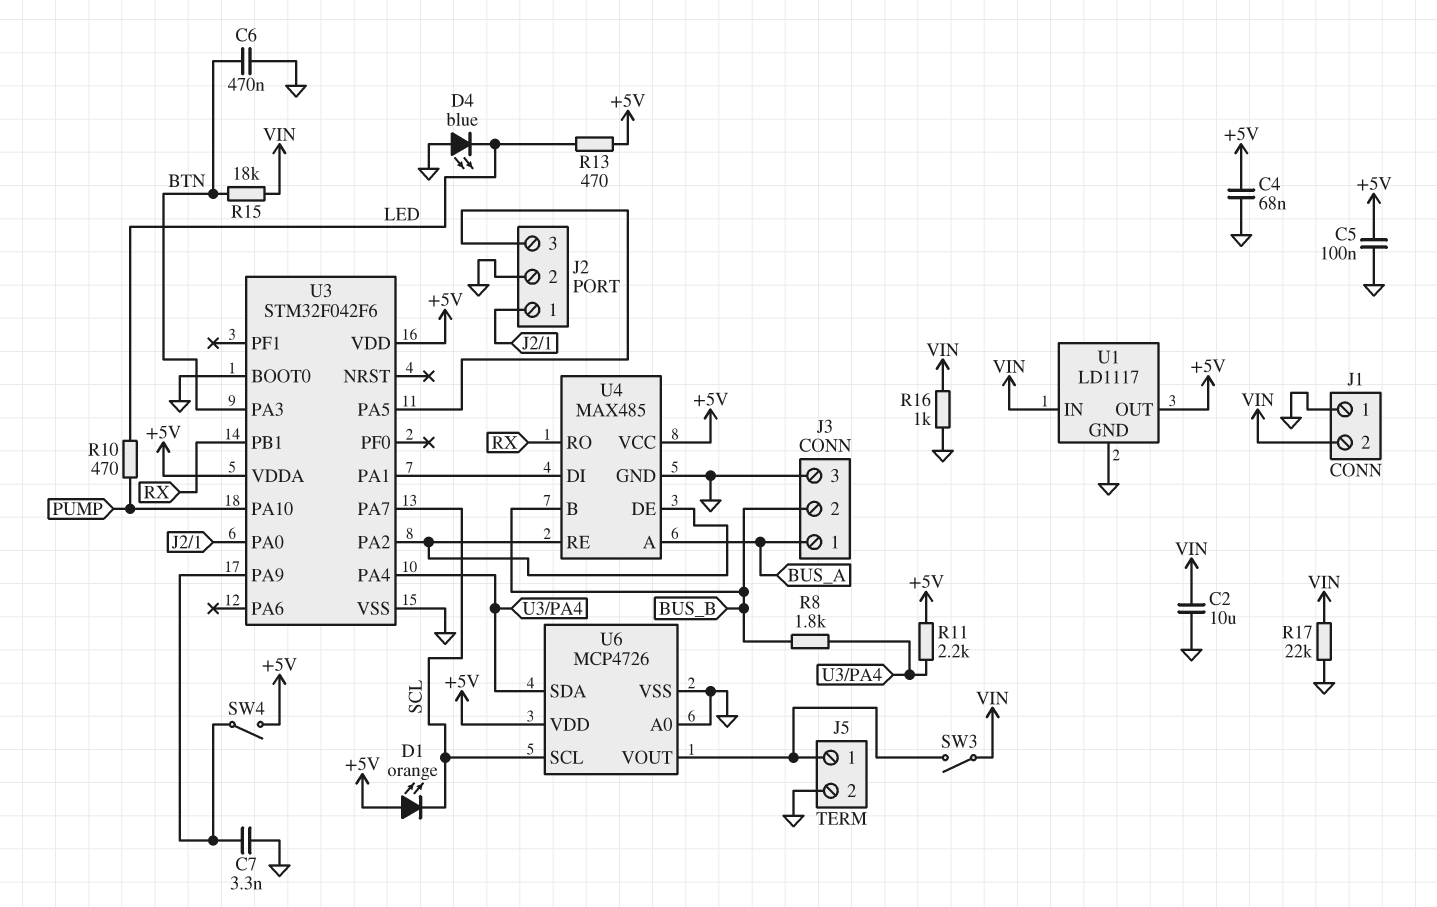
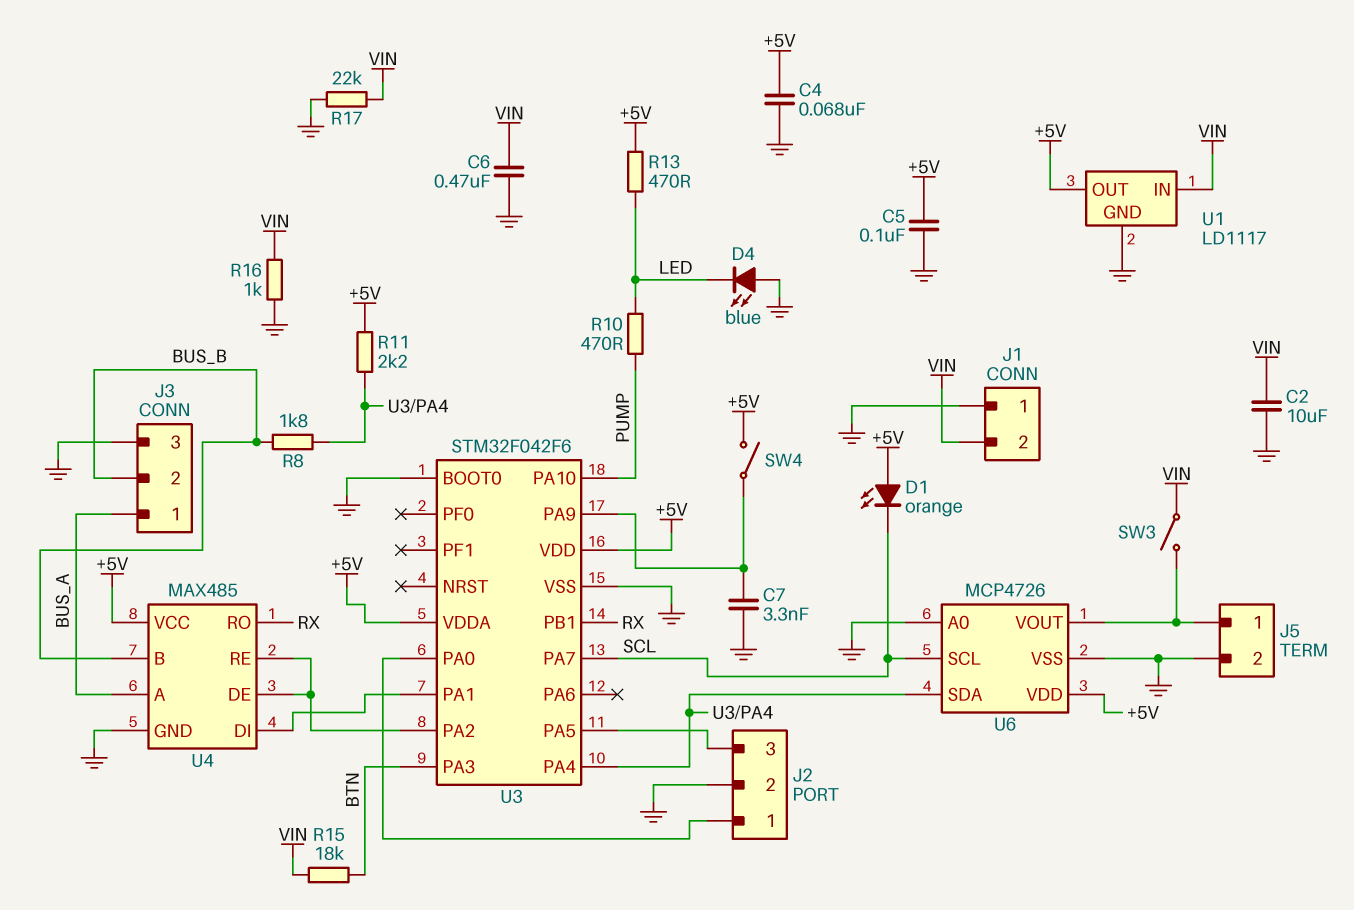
C6: 470nF (BTN, GND) -> 470nF (GND, VIN)

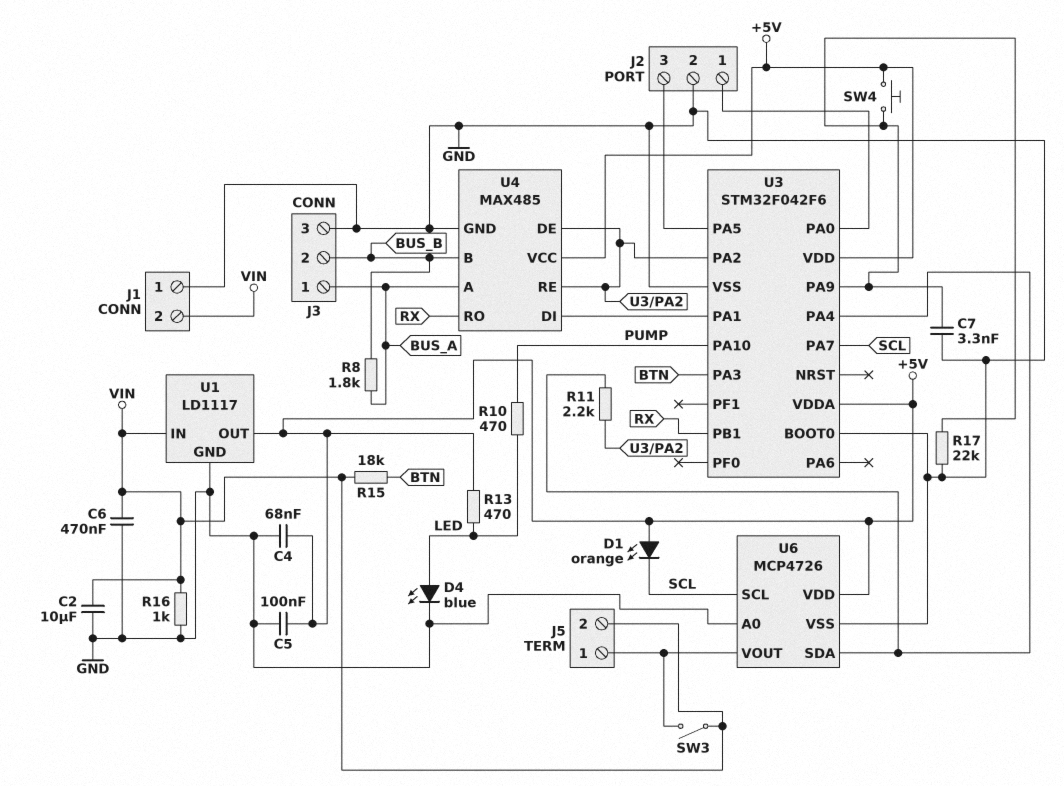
D4: LED blue (A GND, K LED) -> LED blue (A LED, K GND)
J5 pin 2: GND -> VIN
R8: 1.8k (BUS_B, U3/PA4) -> 1.8k (BUS_A, BUS_B)
R11: 2.2k (+5V, U3/PA4) -> 2.2k (U3/PA2, U3/PA4)
R17: 22k (GND, VIN) -> 22k (GND, U3/PA9)
SW4: switch (+5V, U3/PA9) -> button (+5V, U3/PA9)

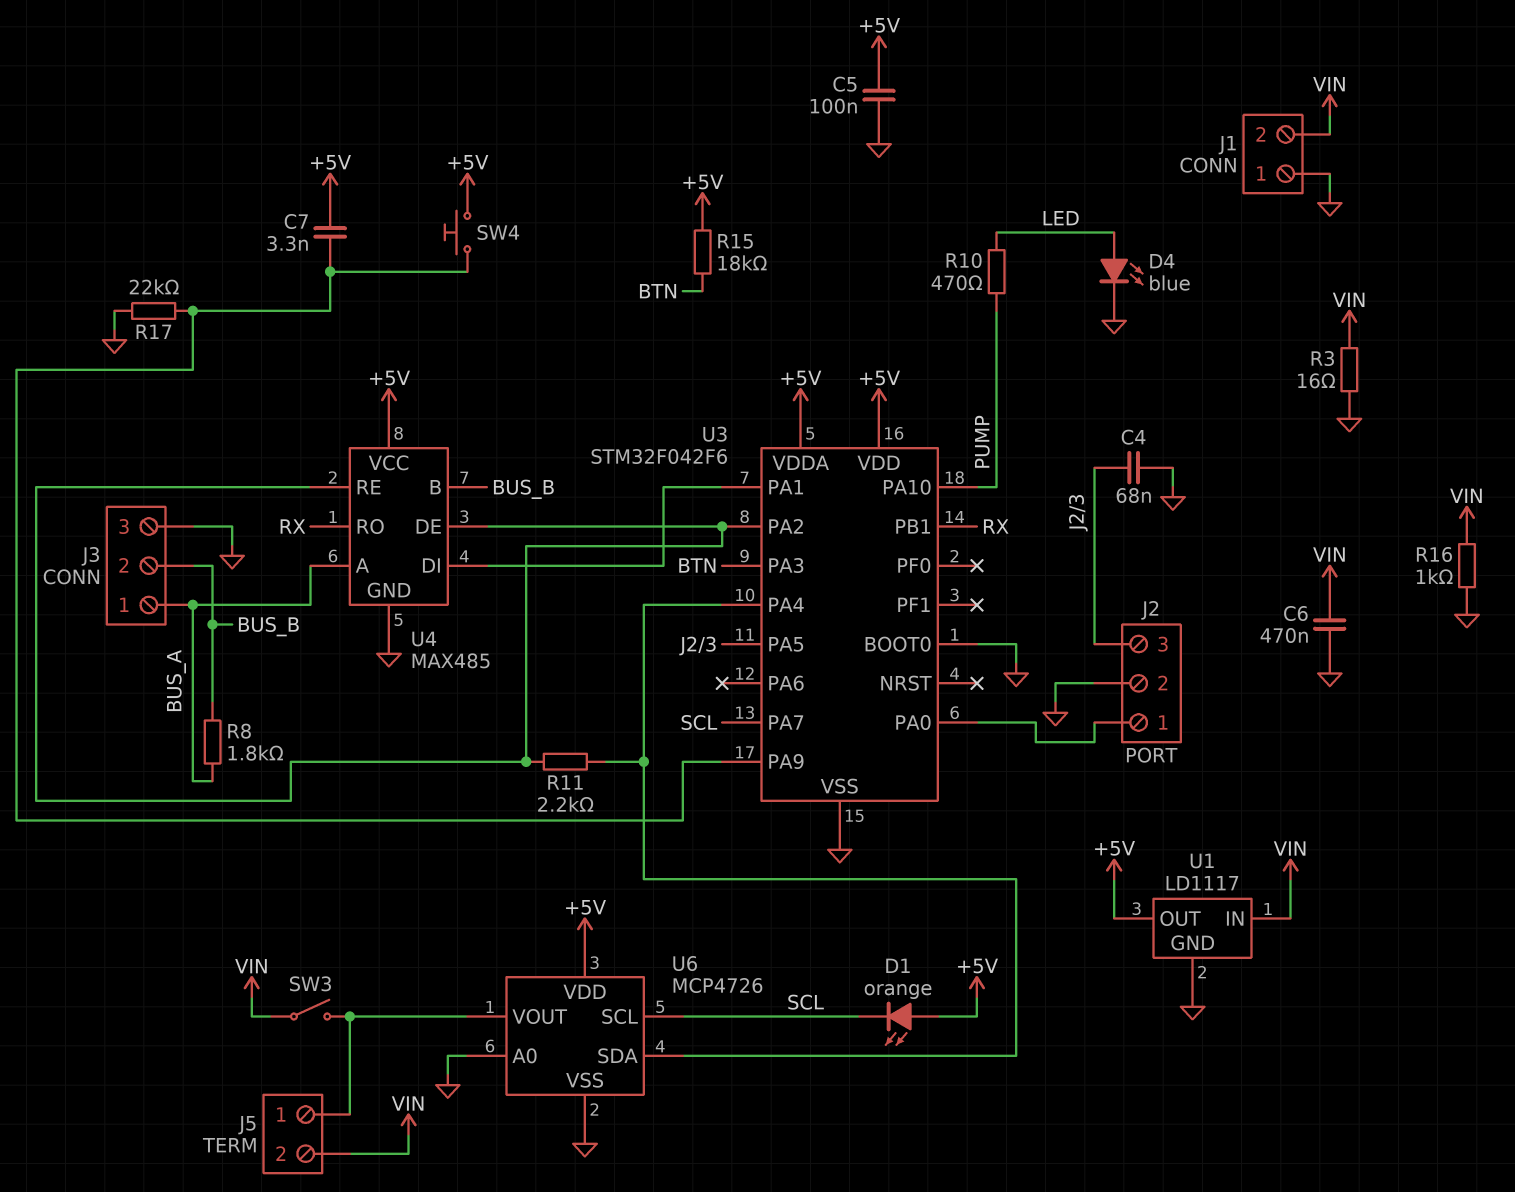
C2: 10uF (GND, VIN) -> none
C4: 68nF (+5V, GND) -> 68nF (GND, J2/3)
C7: 3.3nF (GND, U3/PA9) -> 3.3nF (+5V, U3/PA9)
R3: none -> 16 (GND, VIN)
R13: 470 (+5V, LED) -> none
R15: 18k (BTN, VIN) -> 18k (+5V, BTN)

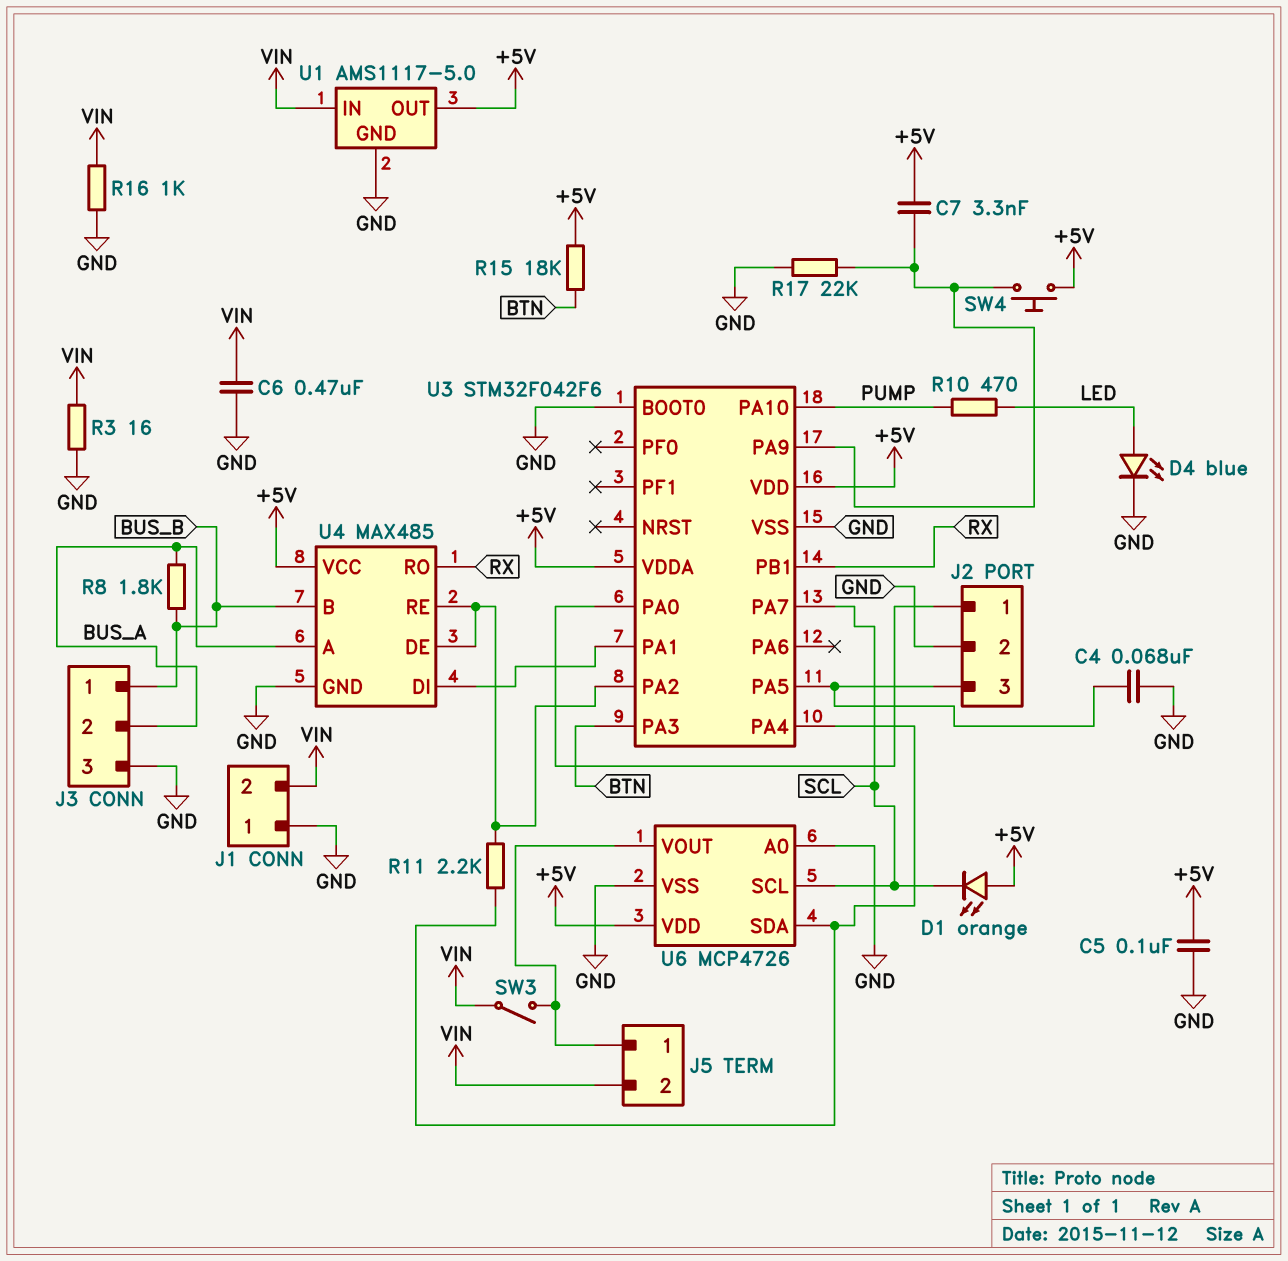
J3 pin 1: BUS_A -> BUS_B
J3 pin 2: BUS_B -> BUS_A
U1: LD1117 -> AMS1117-5.0

